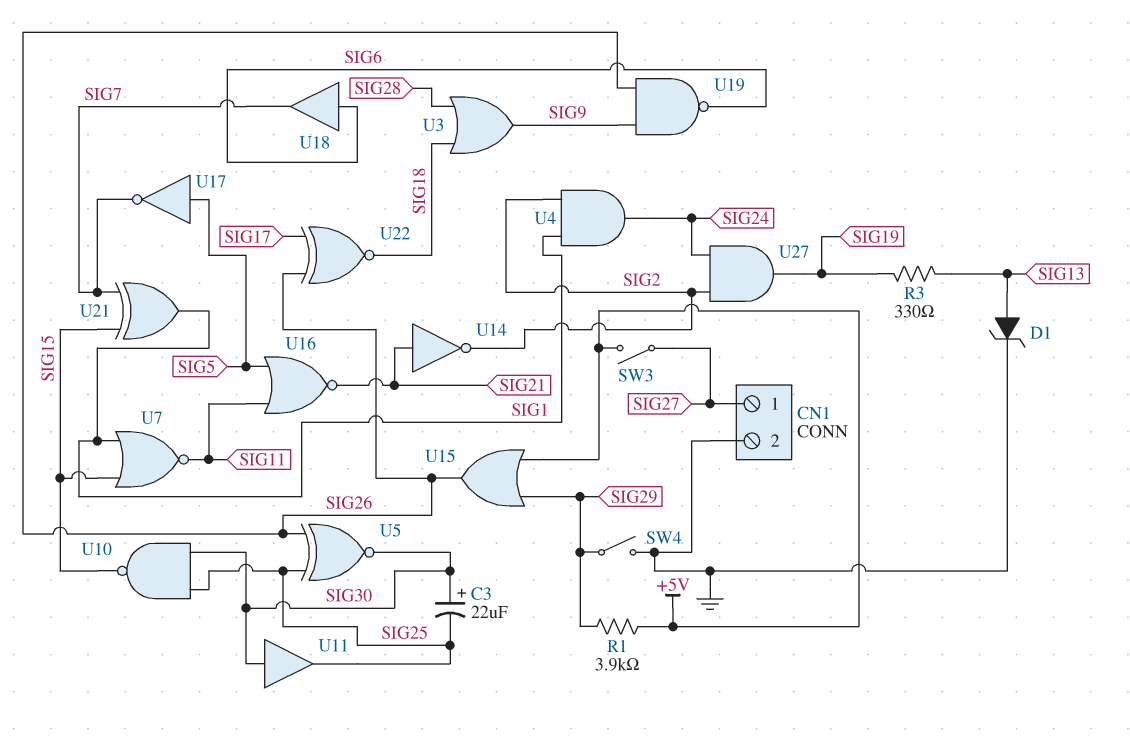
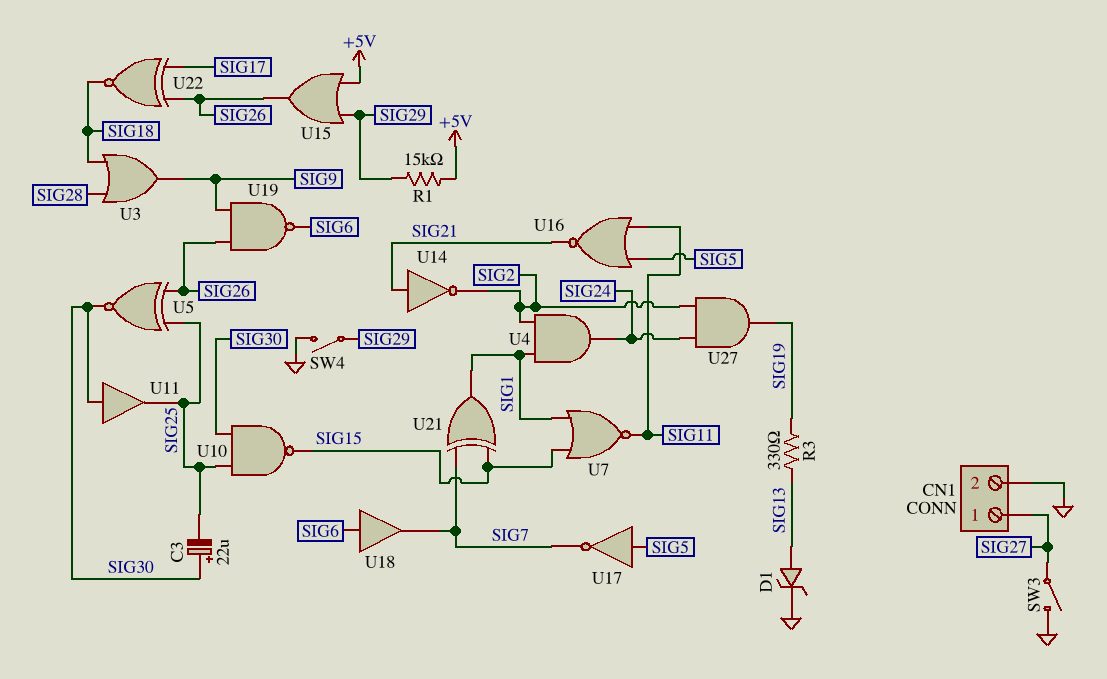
R1: 3.9k (+5V, SIG29) -> 15k (+5V, SIG29)
SW3: switch (+5V, SIG27) -> switch (GND, SIG27)

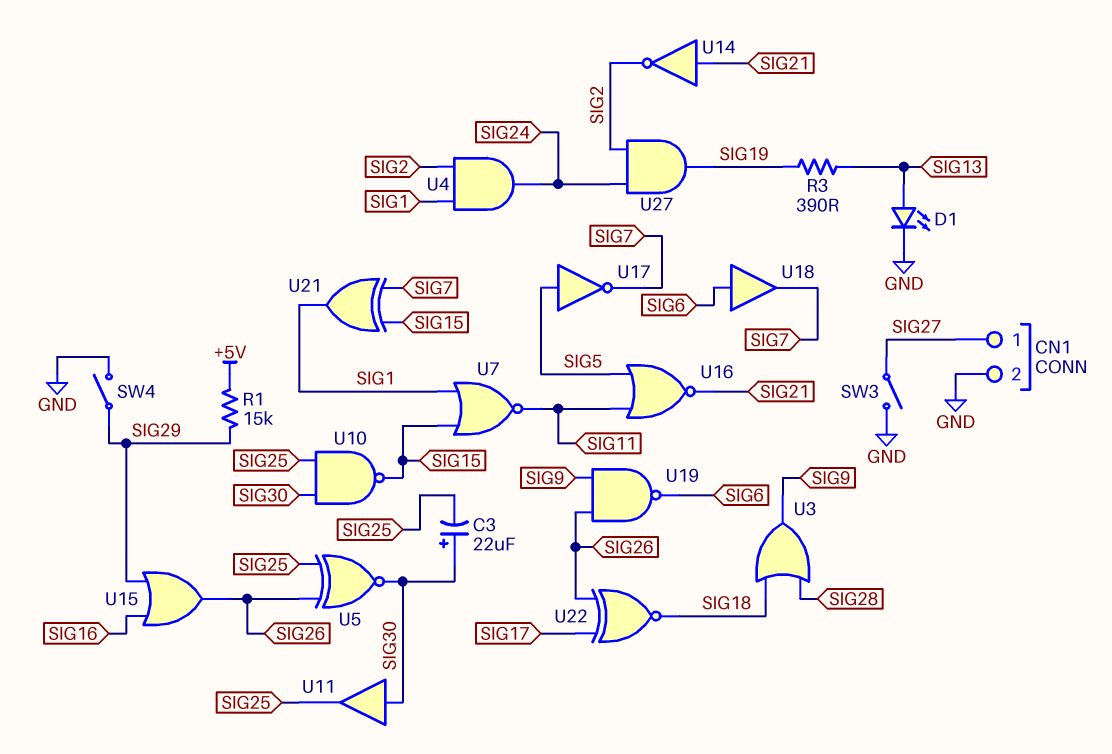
D1: zener (A SIG13, K GND) -> LED (A SIG13, K GND)
R3: 330 (SIG13, SIG19) -> 390 (SIG13, SIG19)
U15: OR (in +5V, in SIG29, out SIG26) -> OR (in SIG16, in SIG29, out SIG26)

